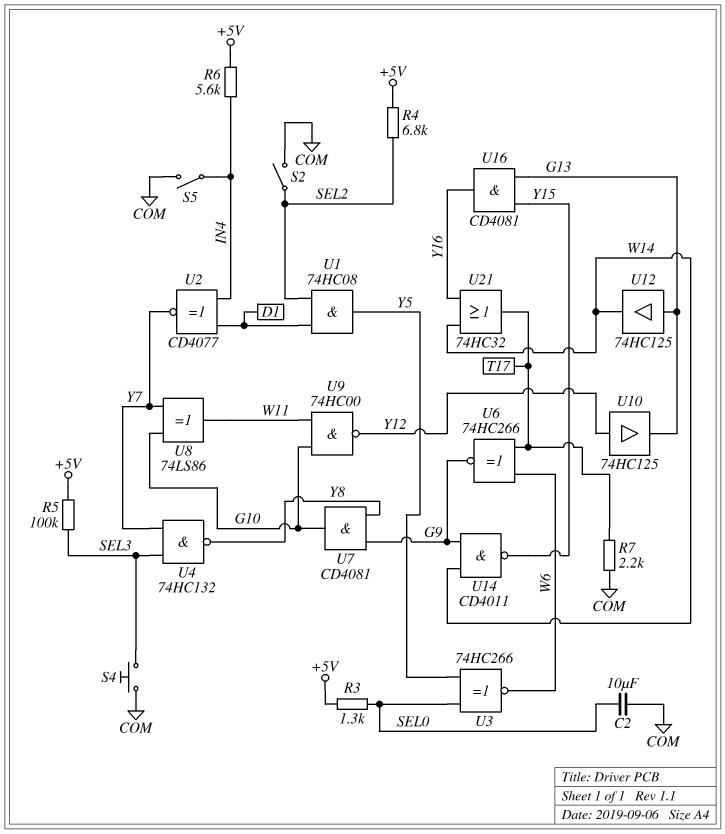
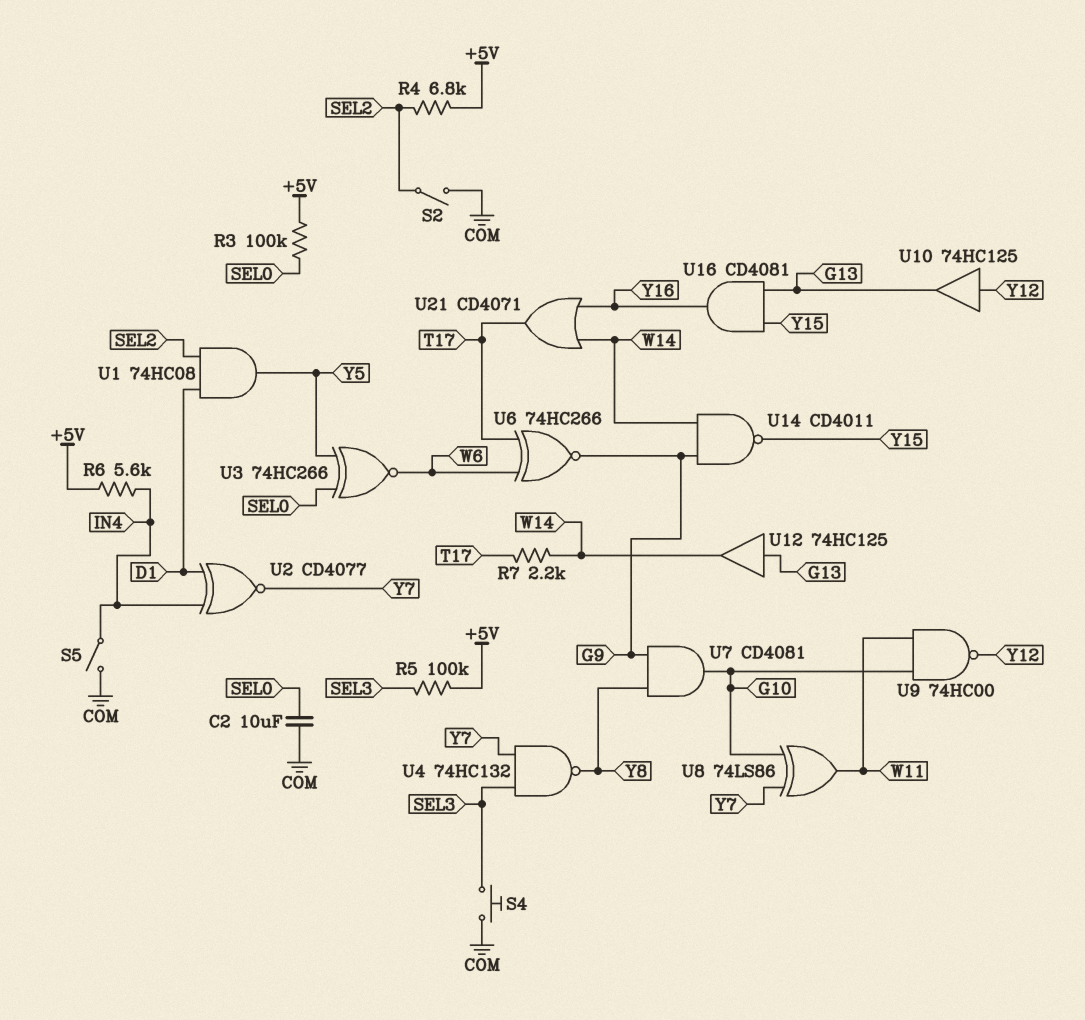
R3: 1.3k (+5V, SEL0) -> 100k (+5V, SEL0)
R7: 2.2k (COM, T17) -> 2.2k (T17, W14)
U21: OR 74HC32 (in W14, in Y16, out T17) -> OR CD4071 (in W14, in Y16, out T17)

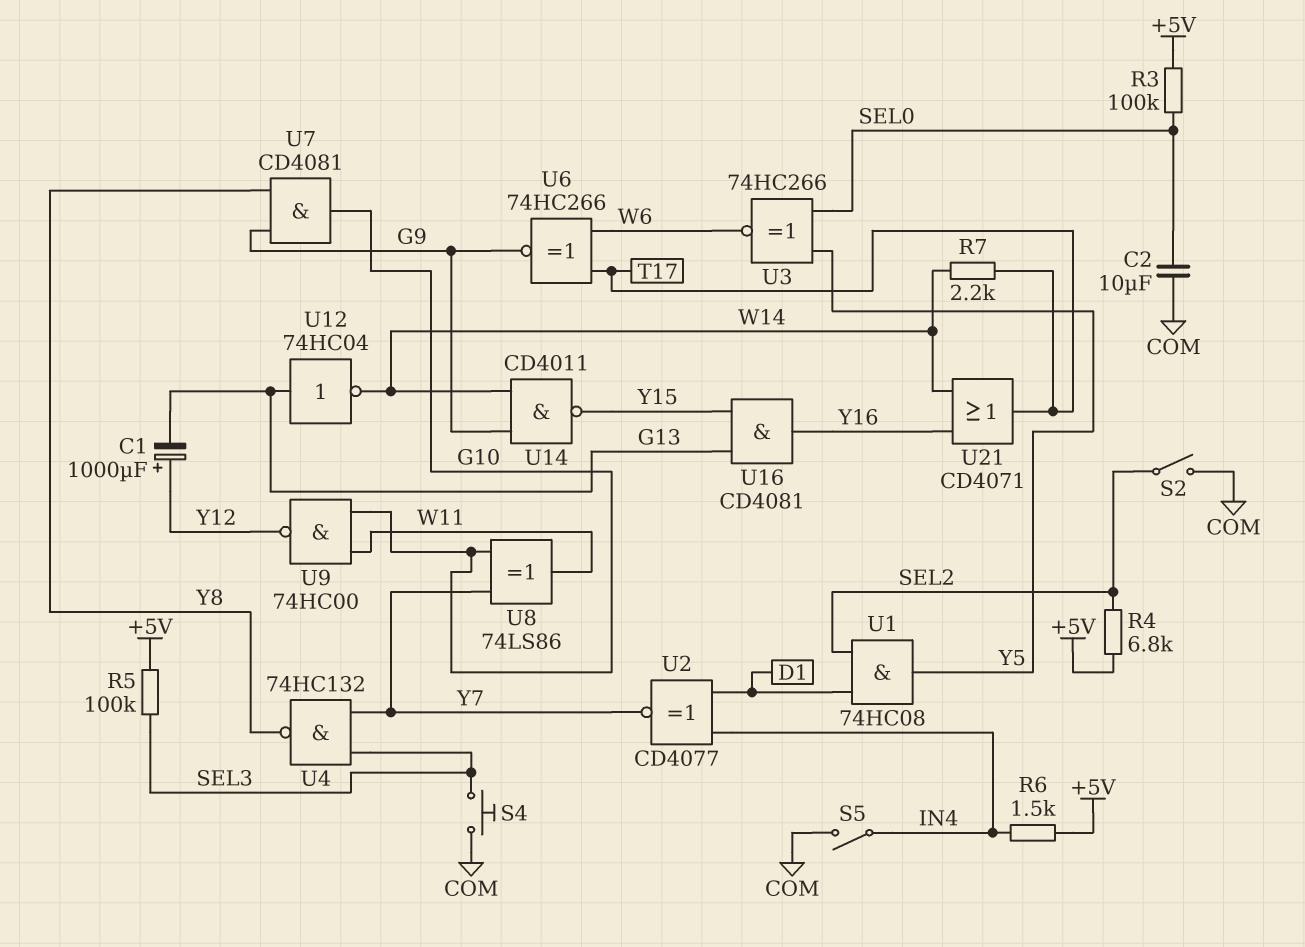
C1: none -> 1000uF (plus Y12, minus G13)
R6: 5.6k (+5V, IN4) -> 1.5k (+5V, IN4)
U10: buffer 74HC125 (in Y12, out G13) -> none
U12: buffer 74HC125 (in G13, out W14) -> NOT 74HC04 (in G13, out W14)

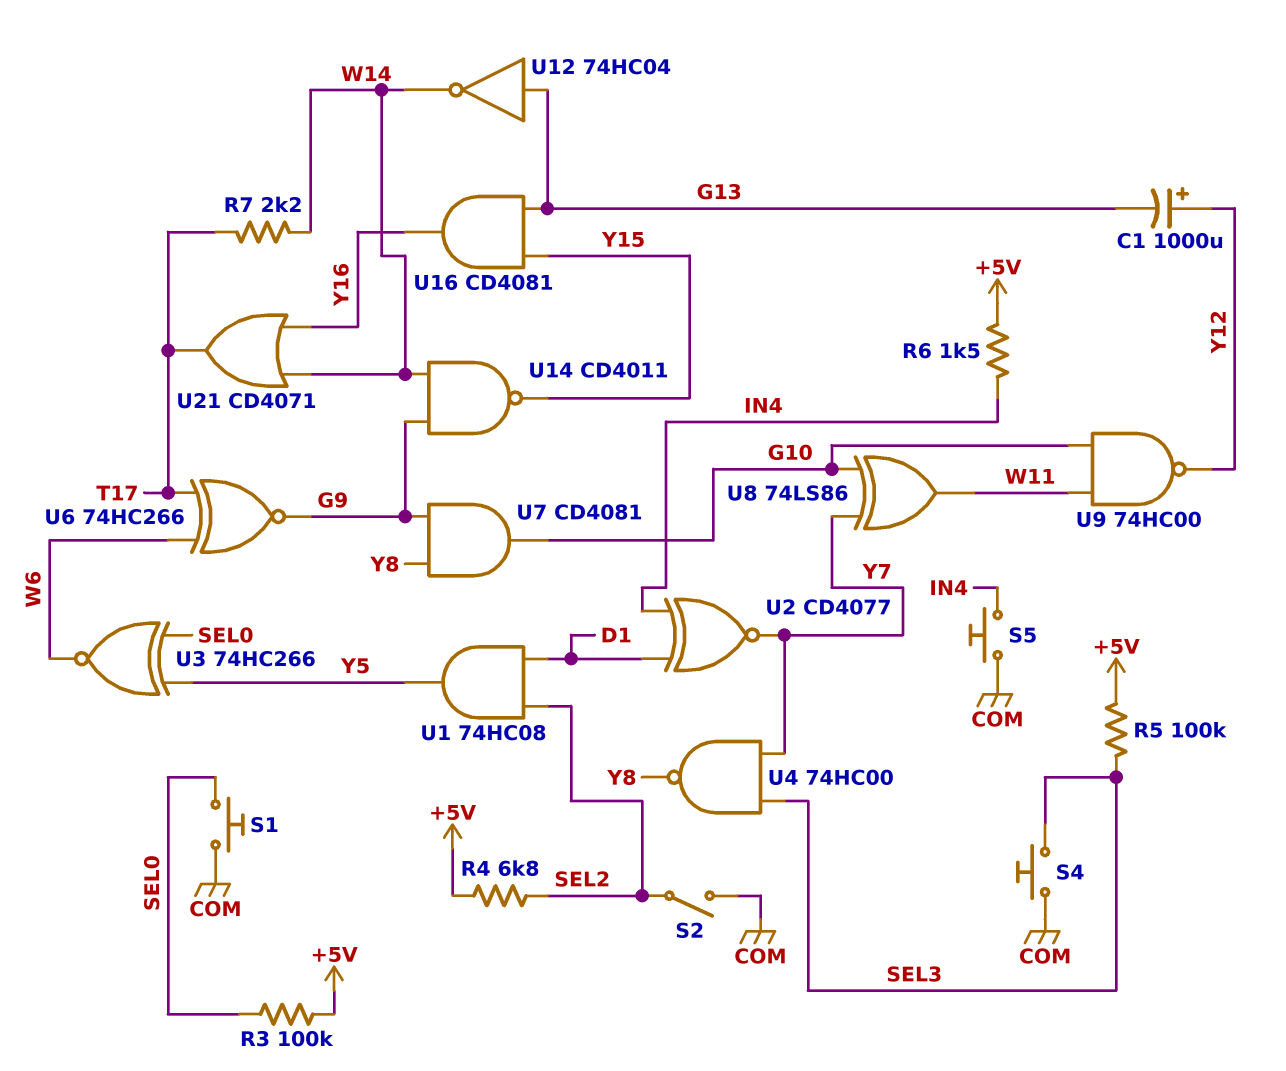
C2: 10uF (COM, SEL0) -> none
S1: none -> button (COM, SEL0)
S5: switch (COM, IN4) -> button (COM, IN4)
U4: NAND 74HC132 (in SEL3, in Y7, out Y8) -> NAND 74HC00 (in SEL3, in Y7, out Y8)

